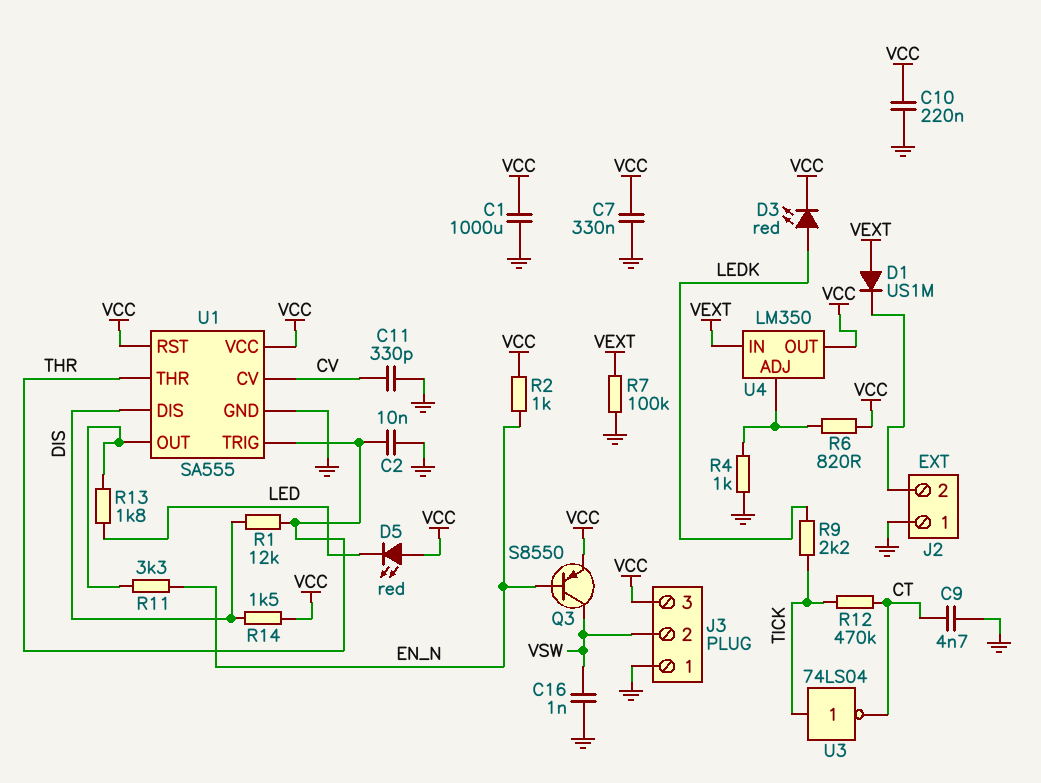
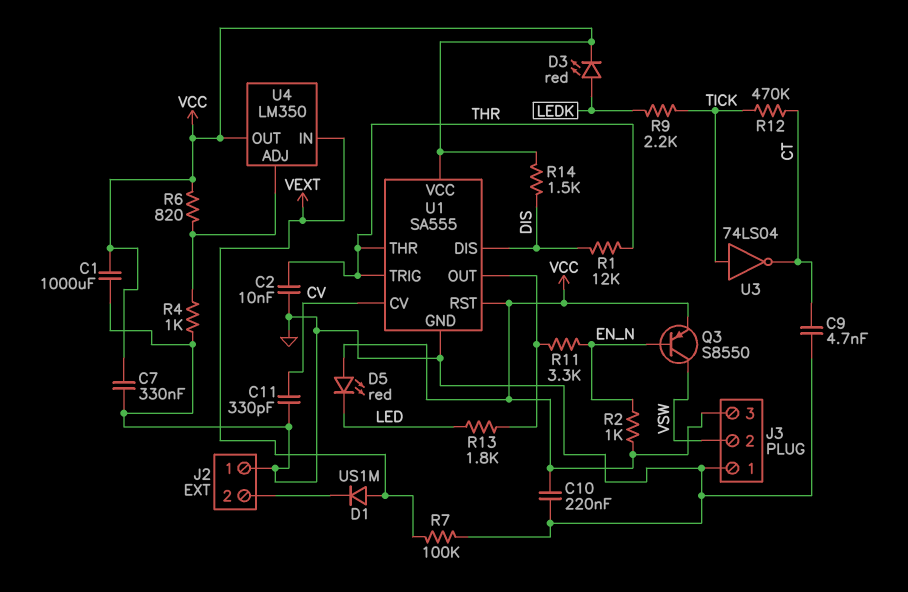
C16: 1nF (GND, VSW) -> none

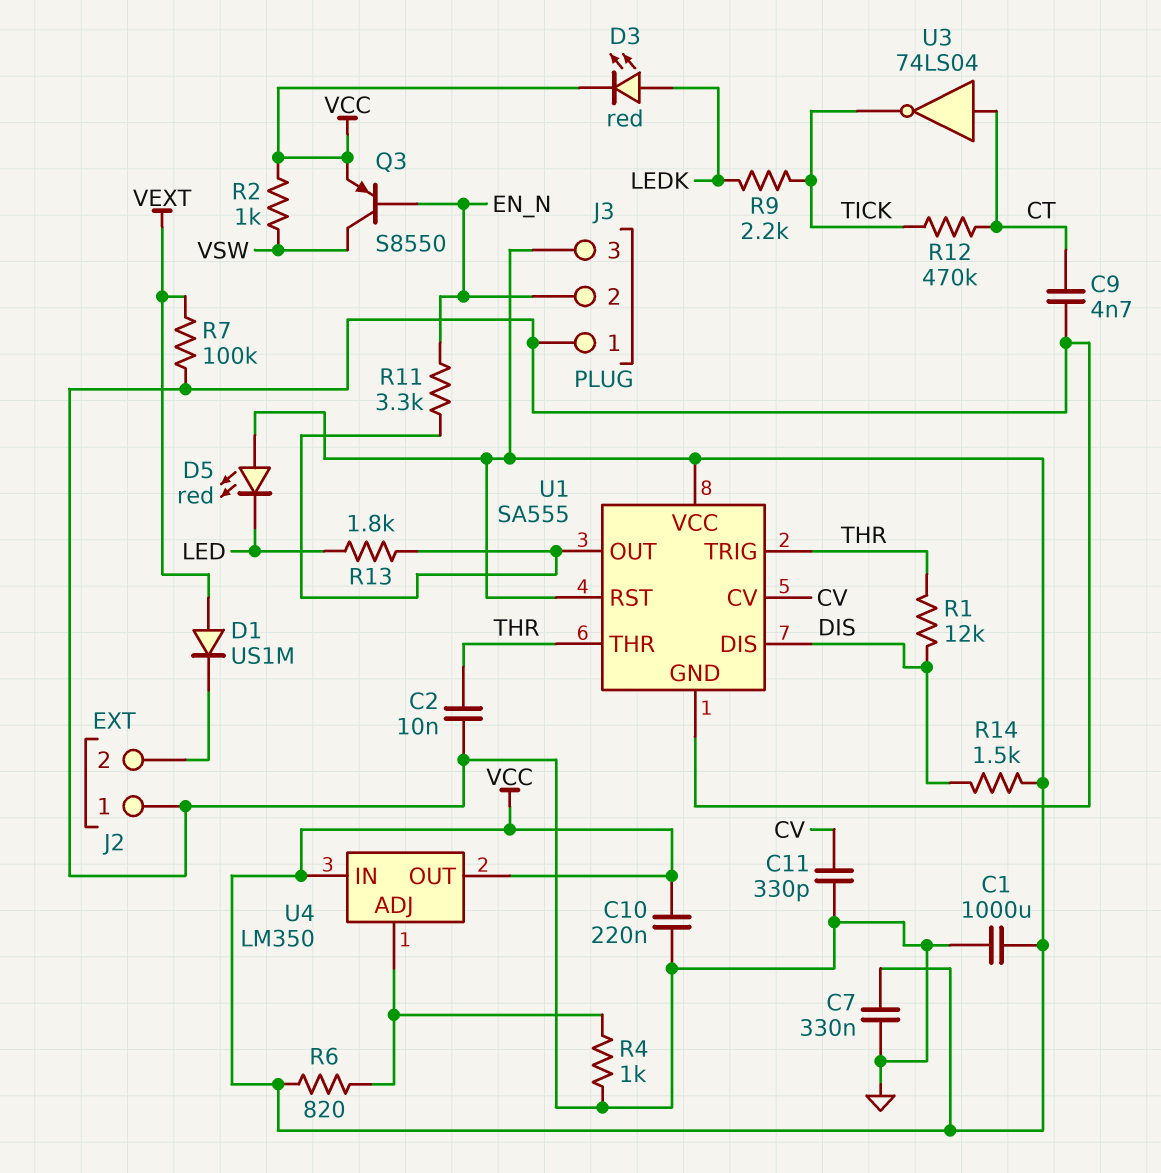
J3 pin 2: VSW -> EN_N
R2: 1k (EN_N, VCC) -> 1k (VCC, VSW)
U3: NOT 74LS04 (in TICK, out CT) -> NOT 74LS04 (in CT, out TICK)
U4 pin IN: VEXT -> VCC

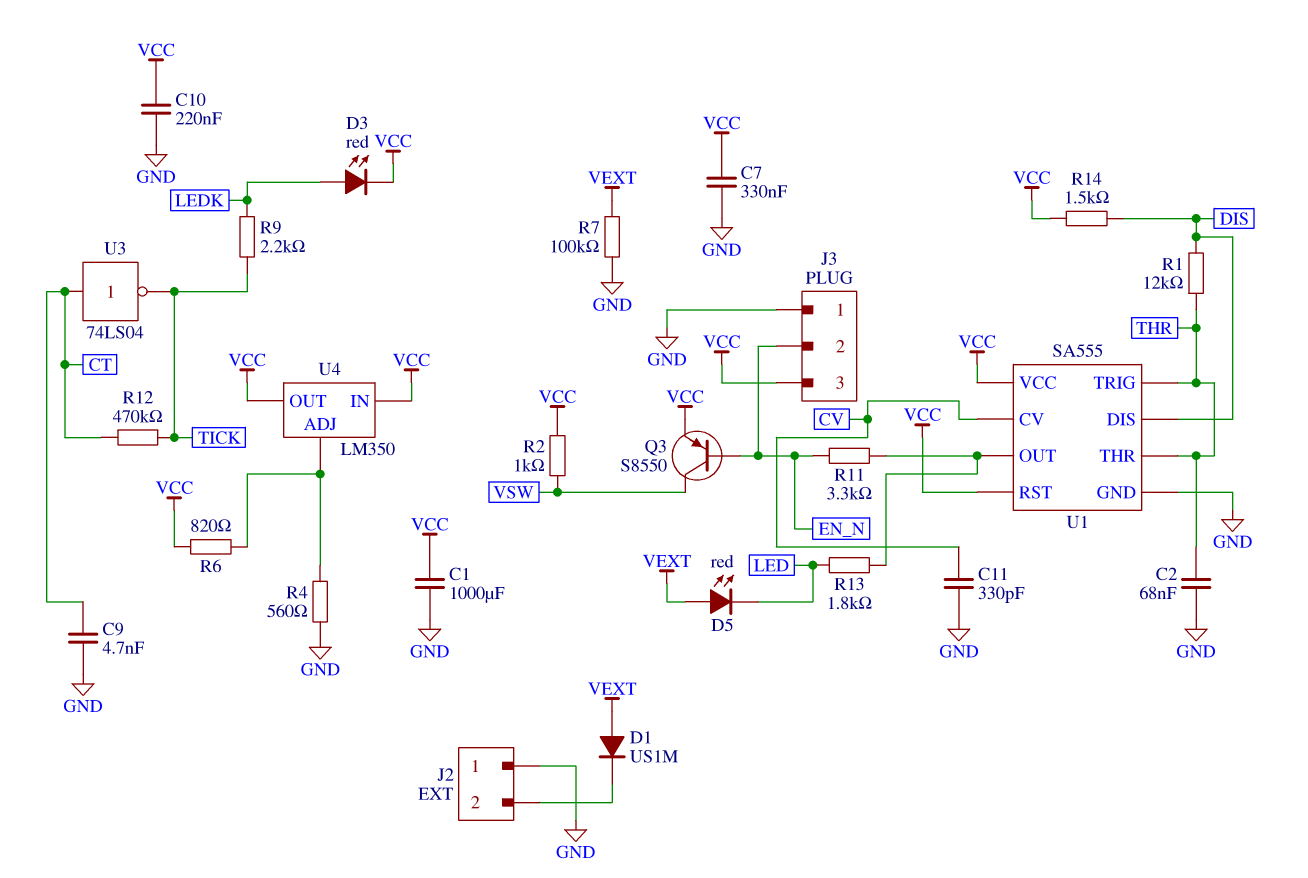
C2: 10nF (GND, THR) -> 68nF (GND, THR)
D5: LED red (A VCC, K LED) -> LED red (A VEXT, K LED)
R4: 1k (GND, U4/ADJ) -> 560 (GND, U4/ADJ)

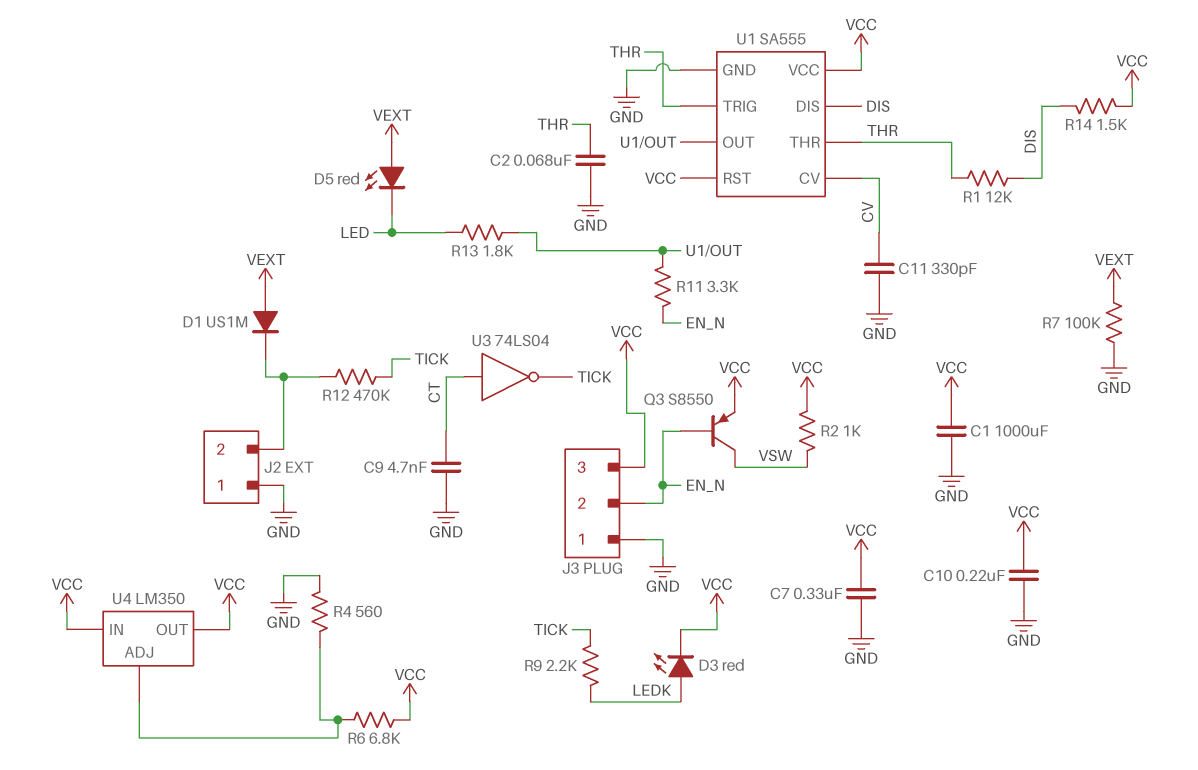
R6: 820 (U4/ADJ, VCC) -> 6.8k (U4/ADJ, VCC)
R12: 470k (CT, TICK) -> 470k (J2/2, TICK)

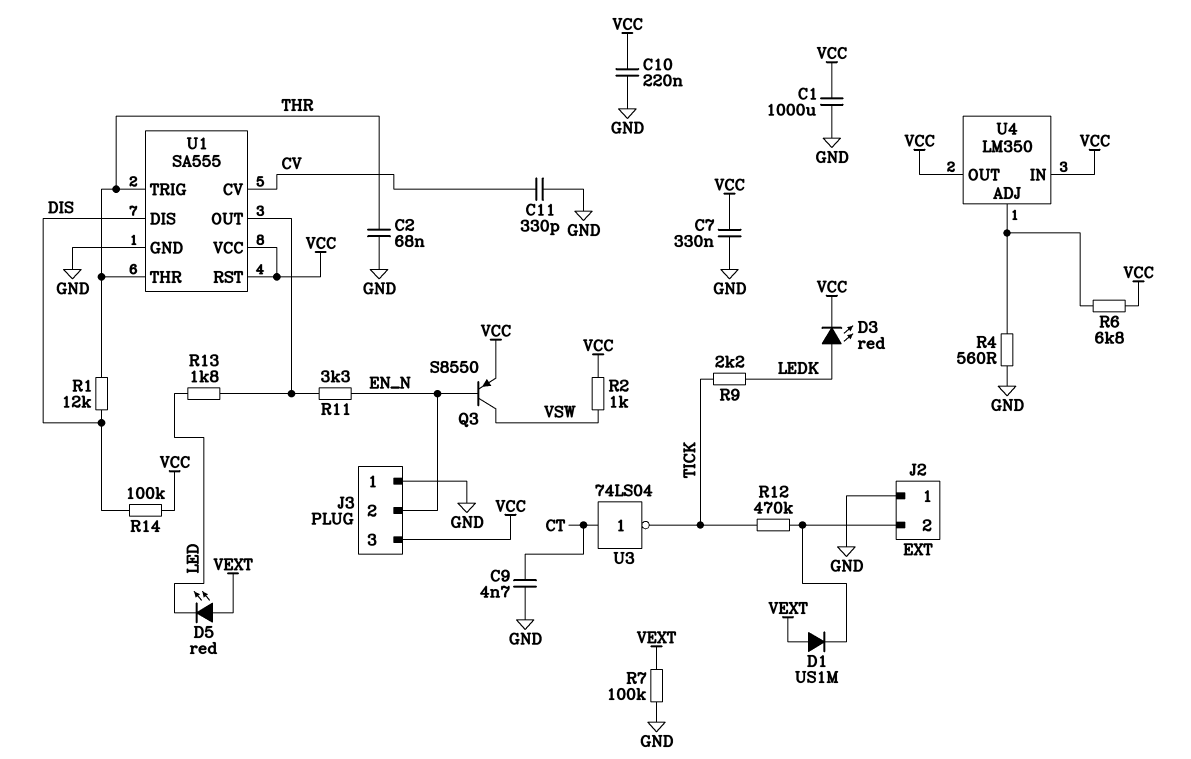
R14: 1.5k (DIS, VCC) -> 100k (DIS, VCC)

